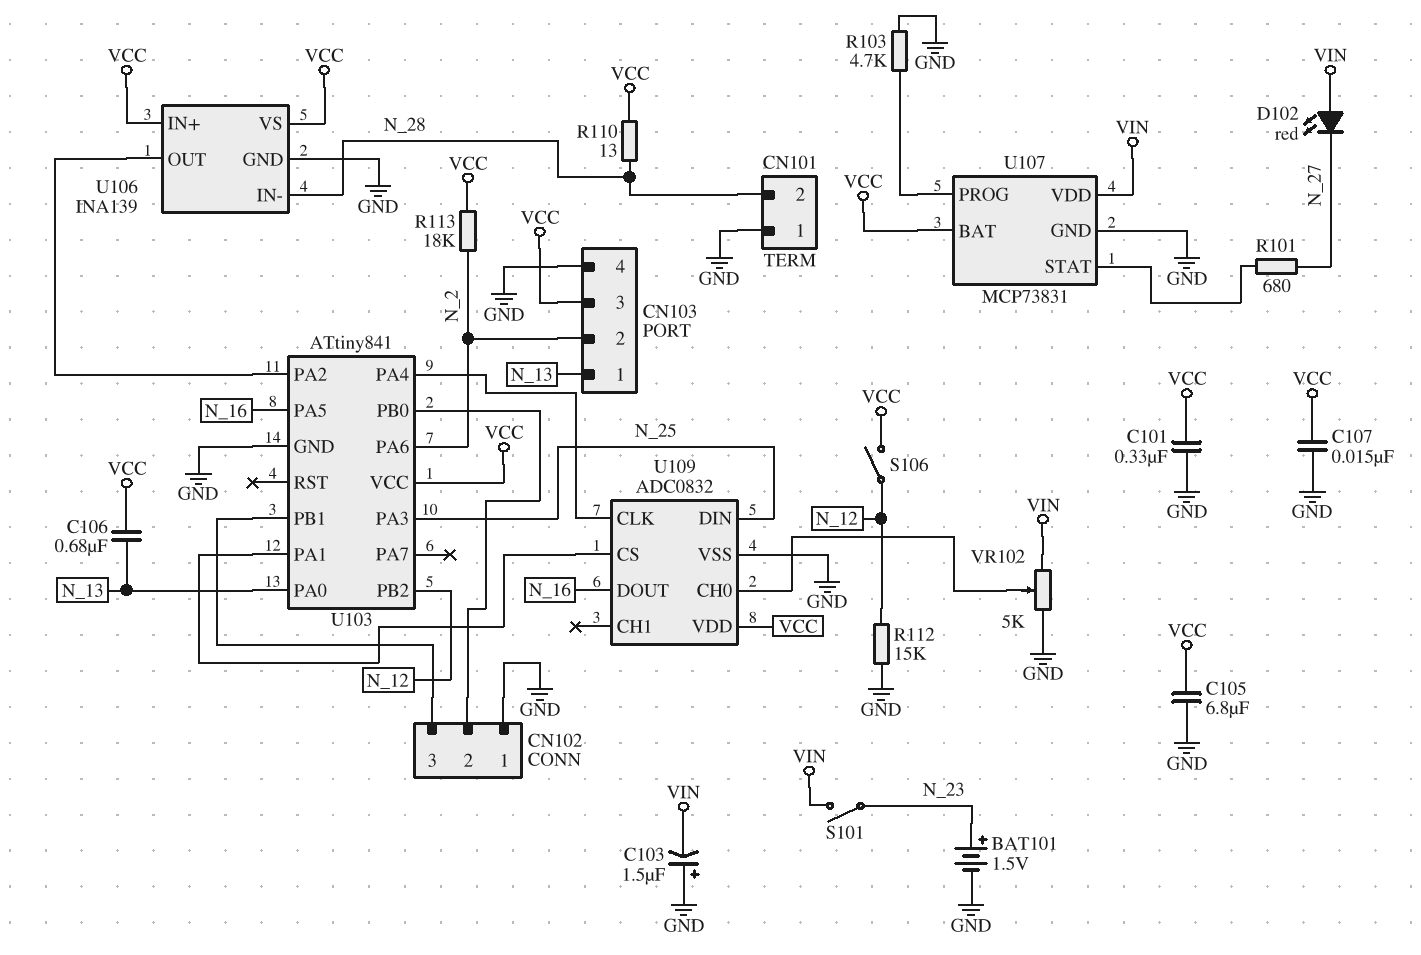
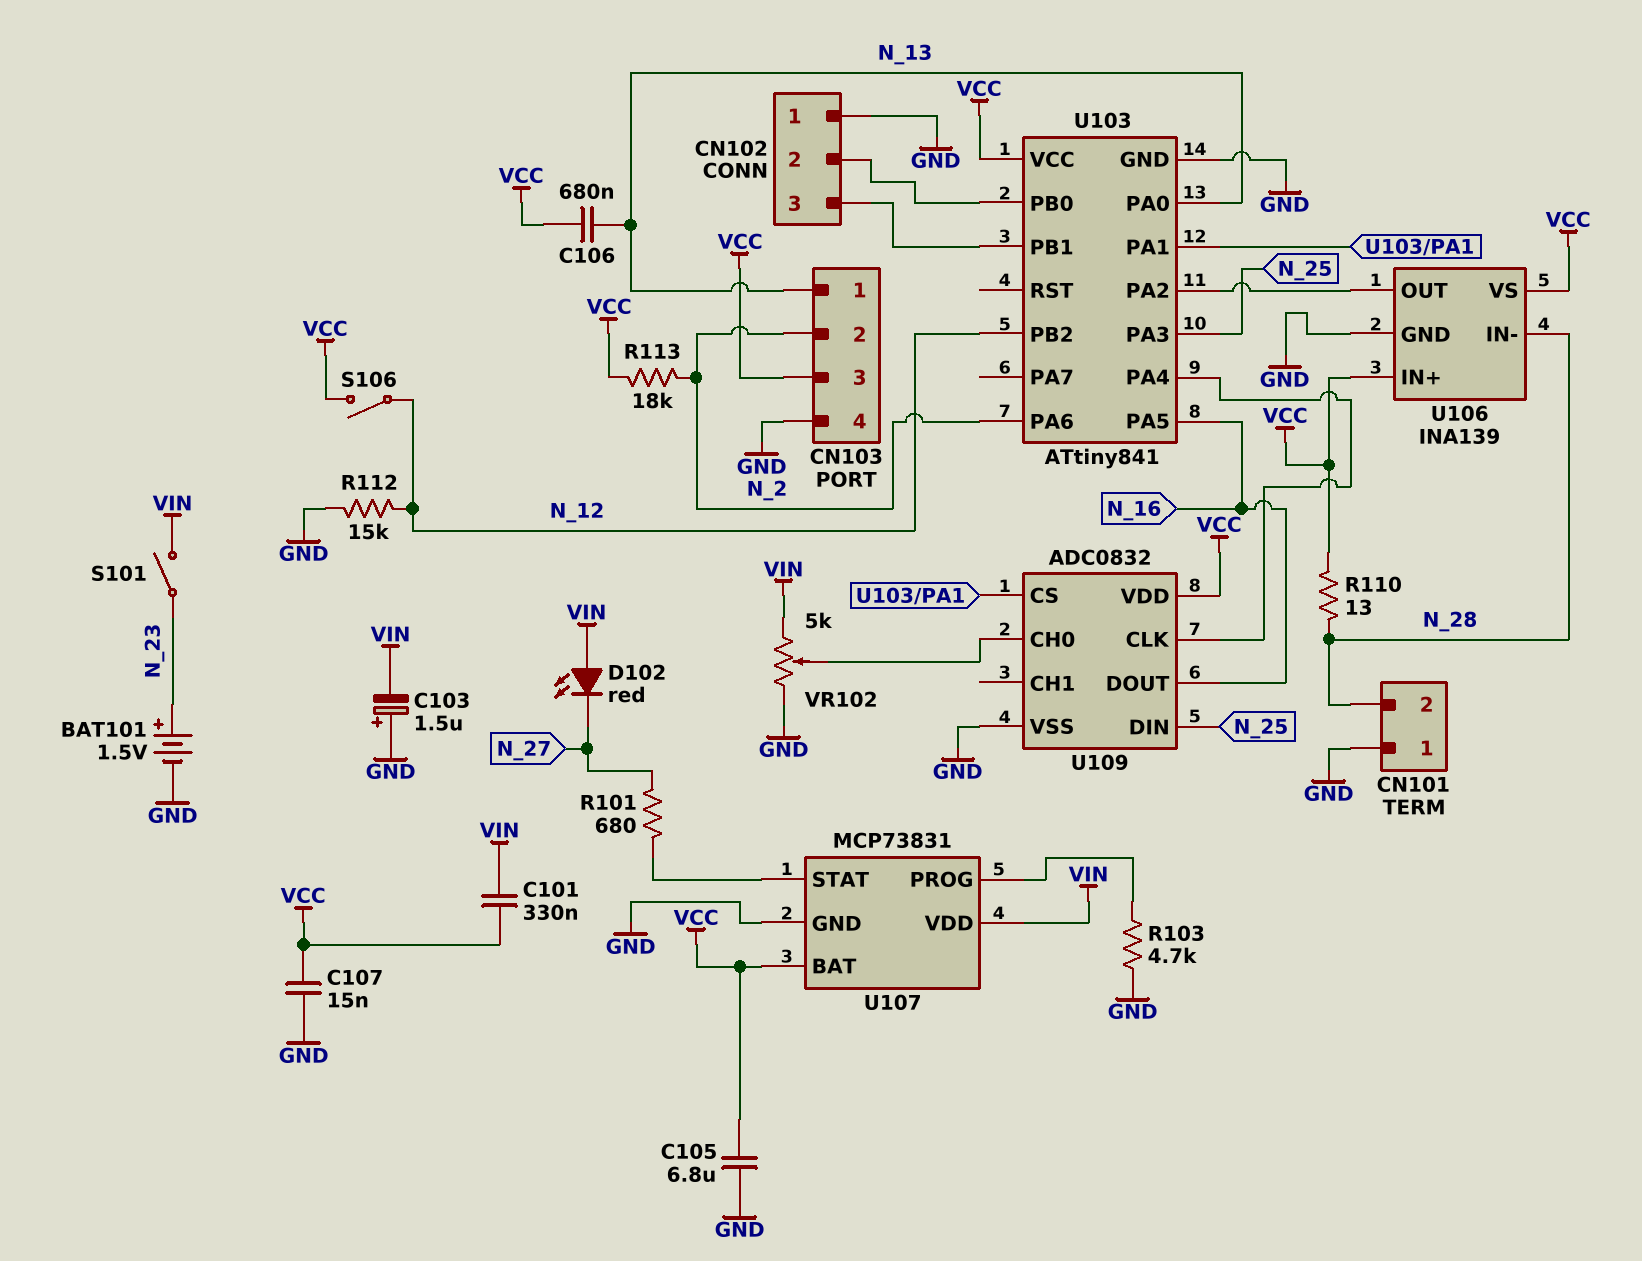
C101: 330nF (GND, VCC) -> 330nF (VCC, VIN)

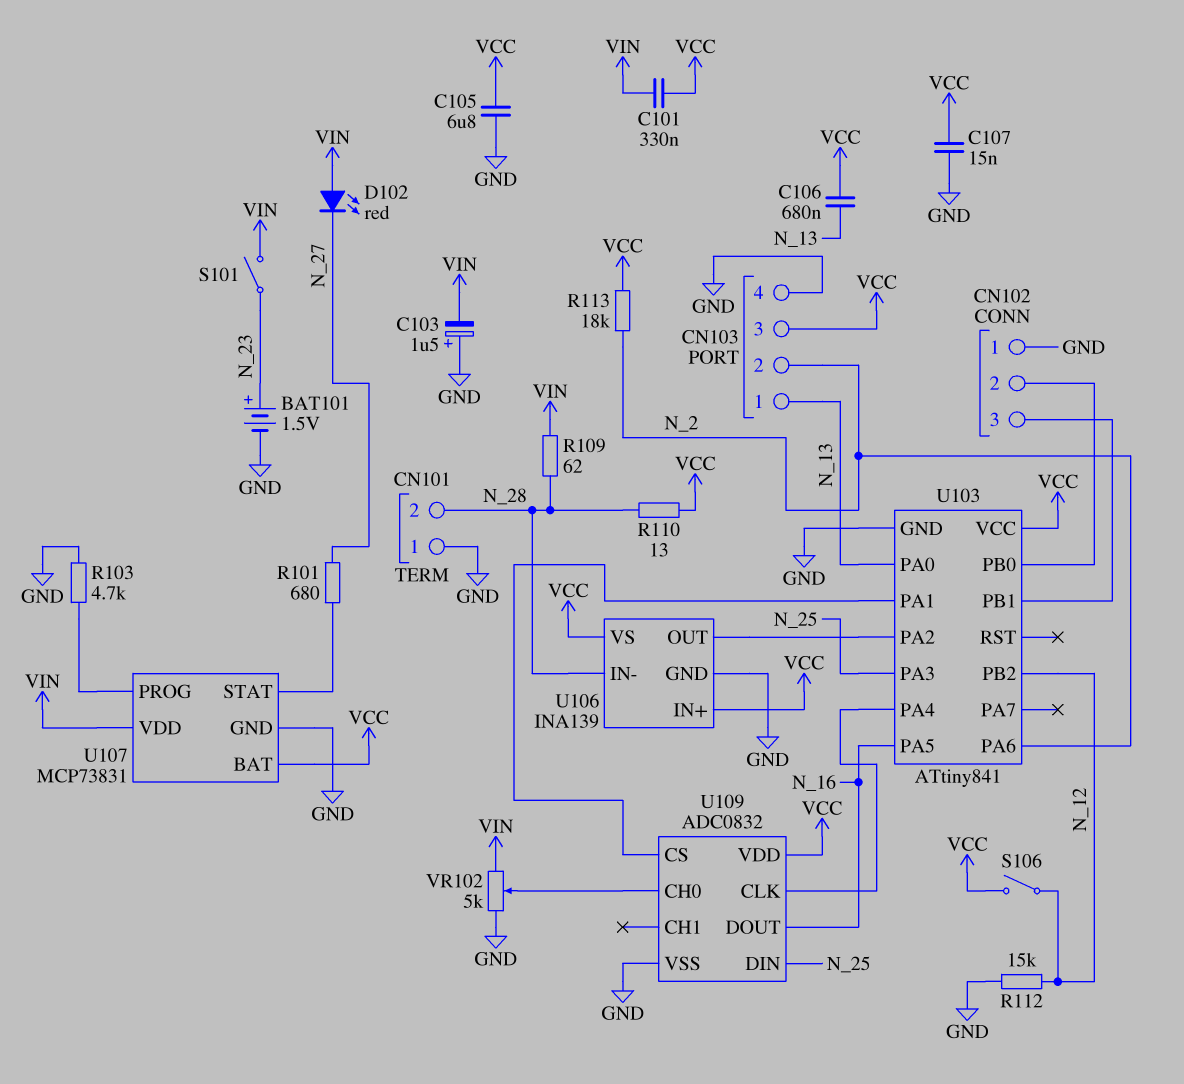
R109: none -> 62 (N_28, VIN)

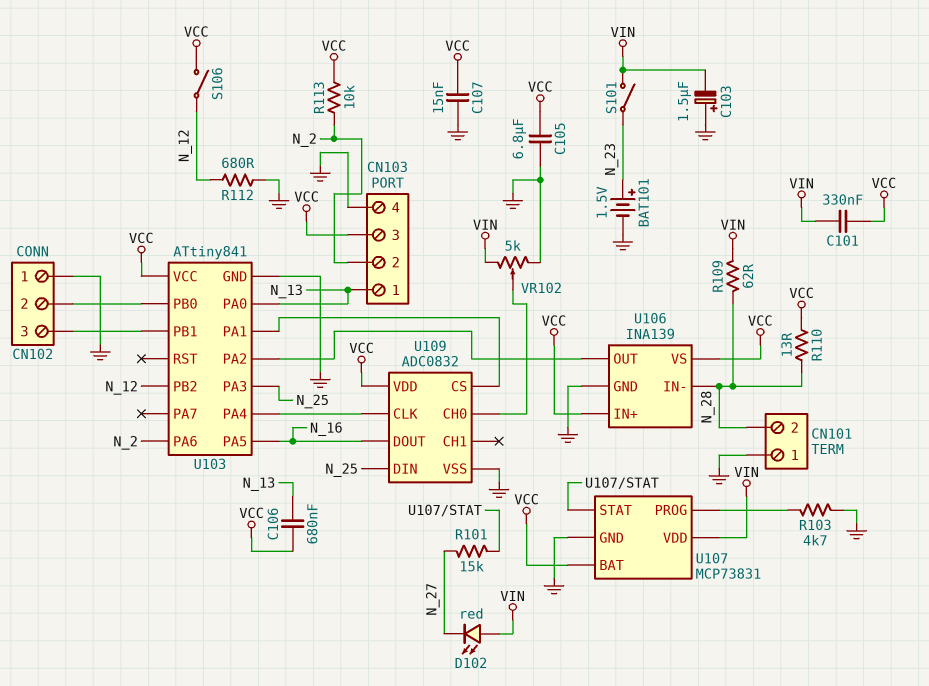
R101: 680 (N_27, U107/STAT) -> 15k (N_27, U107/STAT)
R112: 15k (GND, N_12) -> 680 (GND, N_12)
R113: 18k (N_2, VCC) -> 10k (N_2, VCC)

